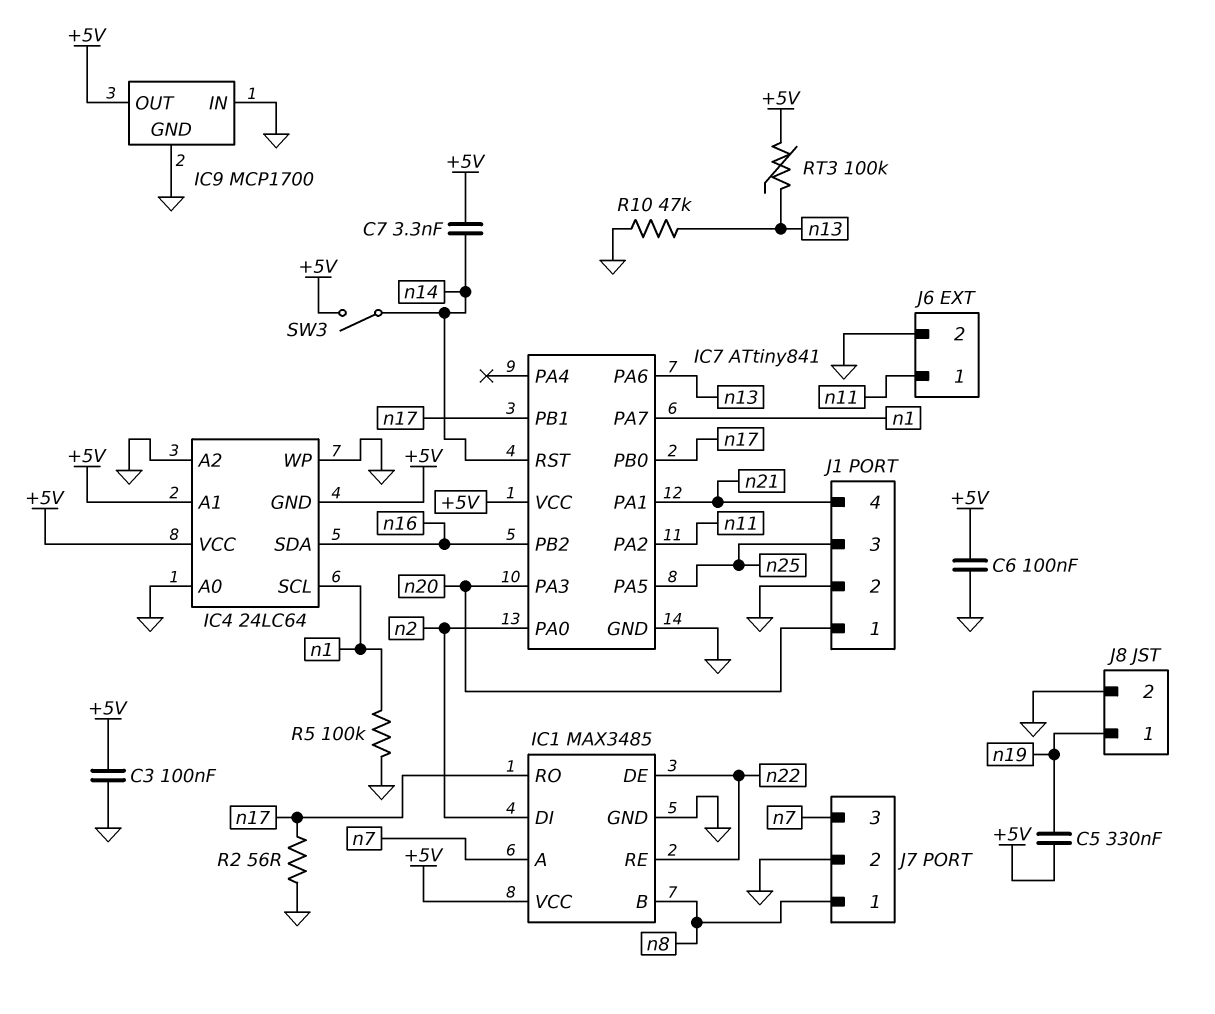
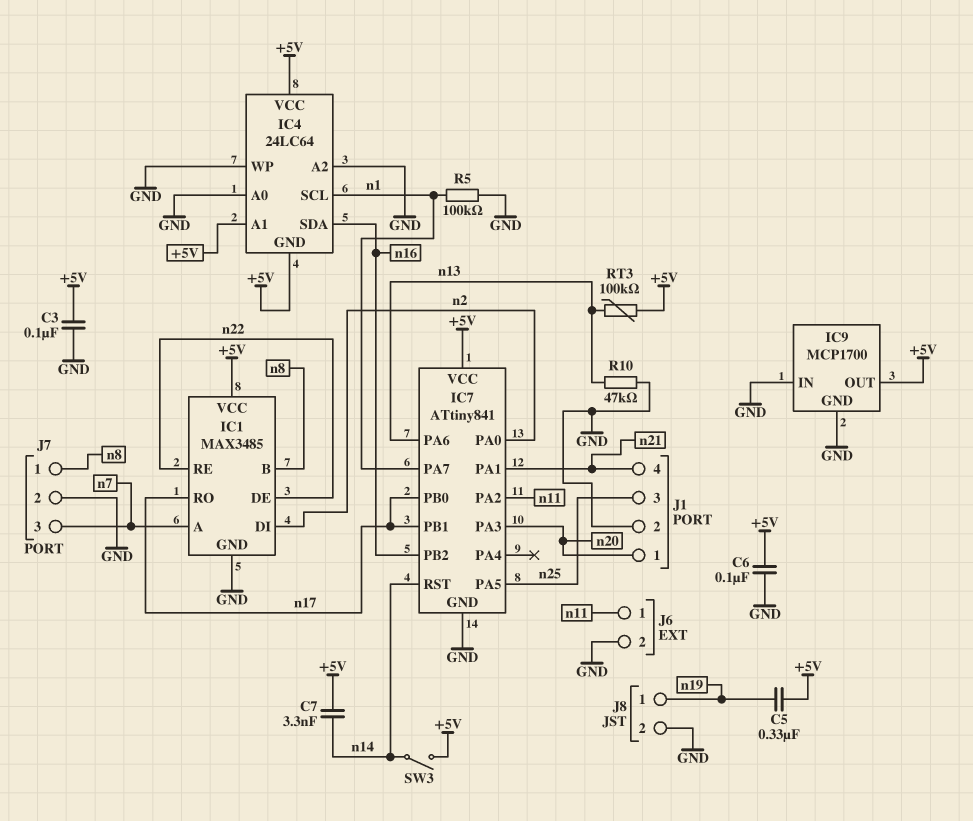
R2: 56 (GND, n17) -> none

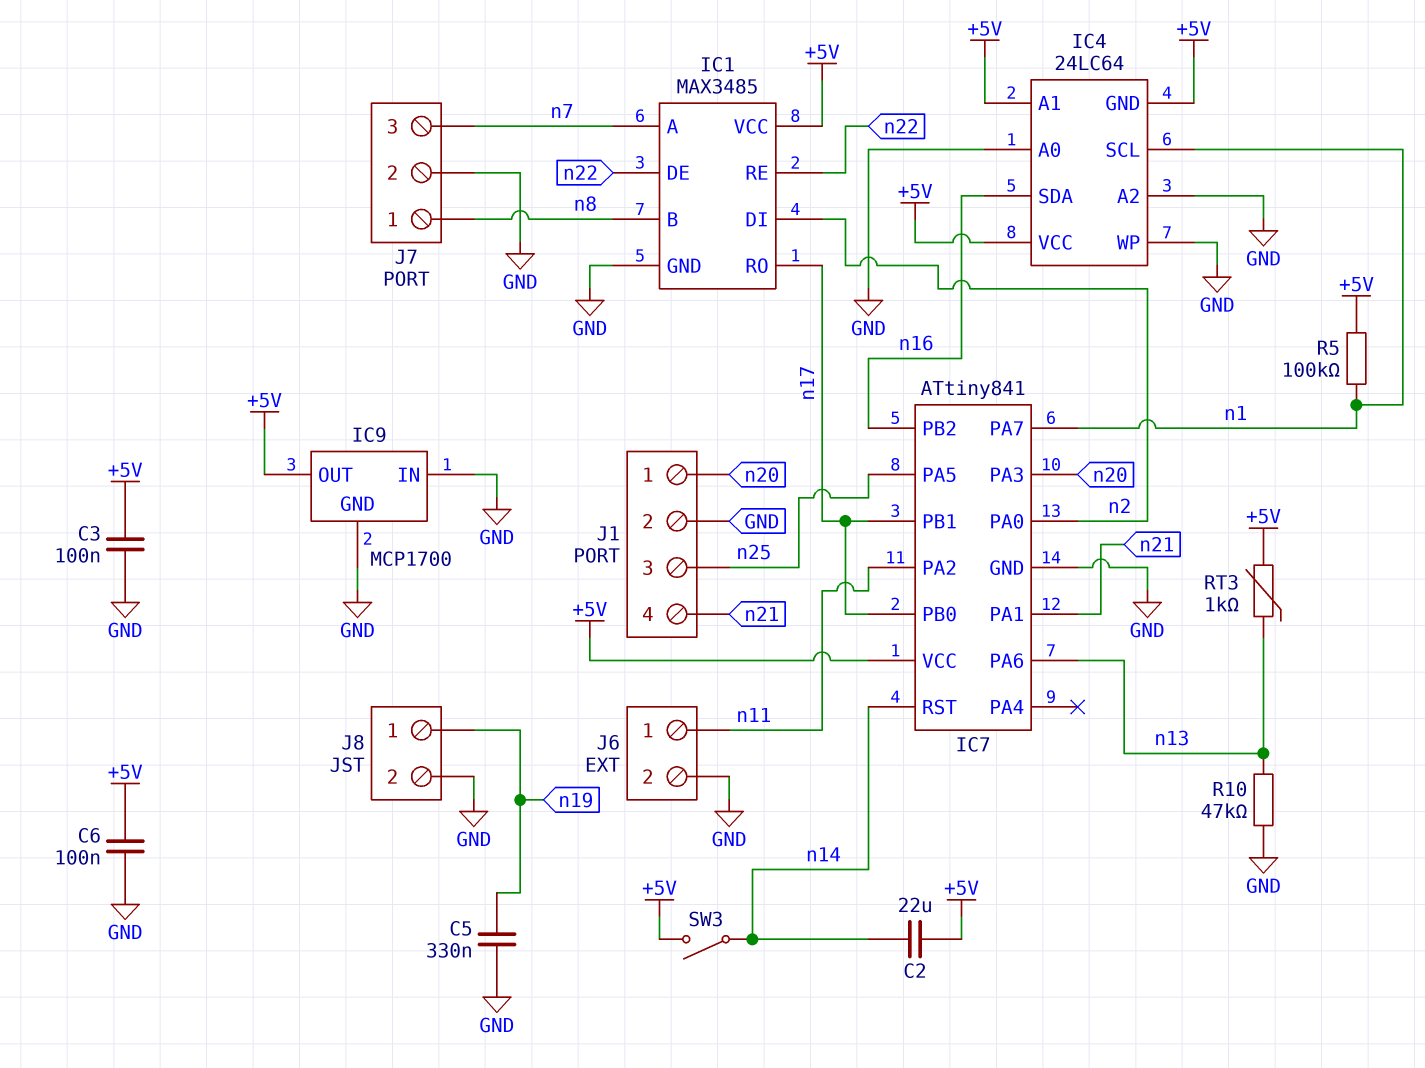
C2: none -> 22uF (+5V, n14)
C5: 330nF (+5V, n19) -> 330nF (GND, n19)
C7: 3.3nF (+5V, n14) -> none
R5: 100k (GND, n1) -> 100k (+5V, n1)
RT3: 100k (+5V, n13) -> 1k (+5V, n13)

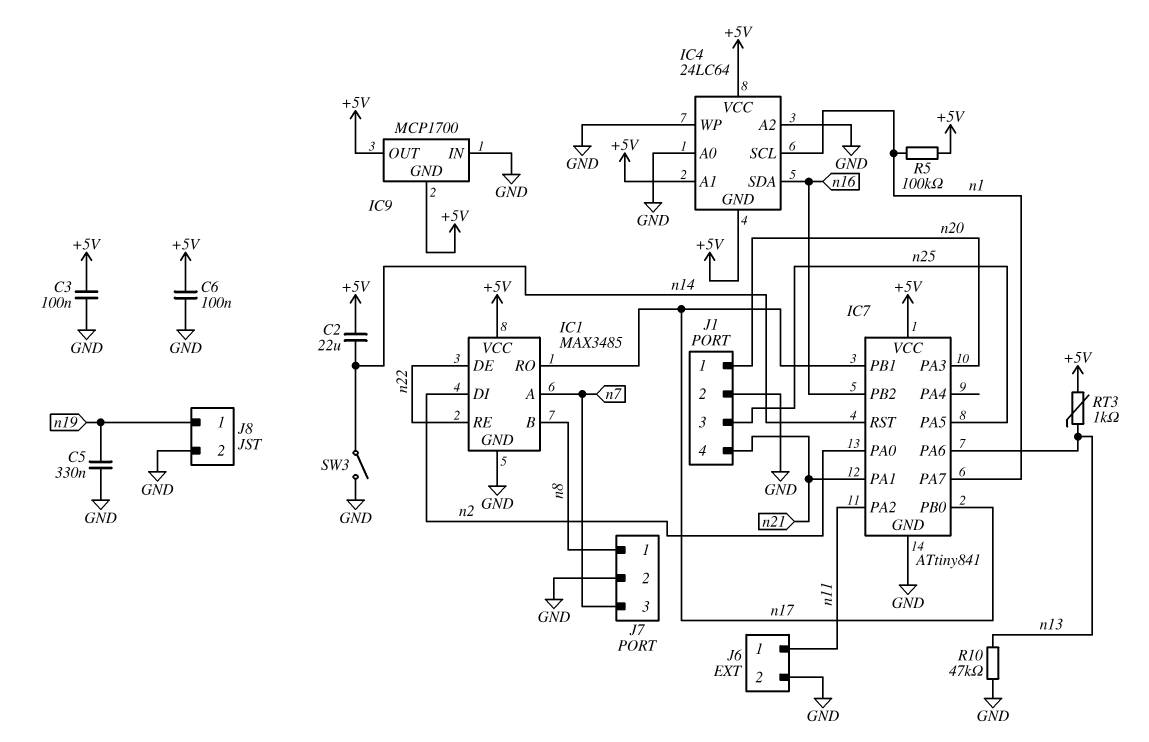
IC9 pin GND: GND -> +5V
SW3: switch (+5V, n14) -> switch (GND, n14)

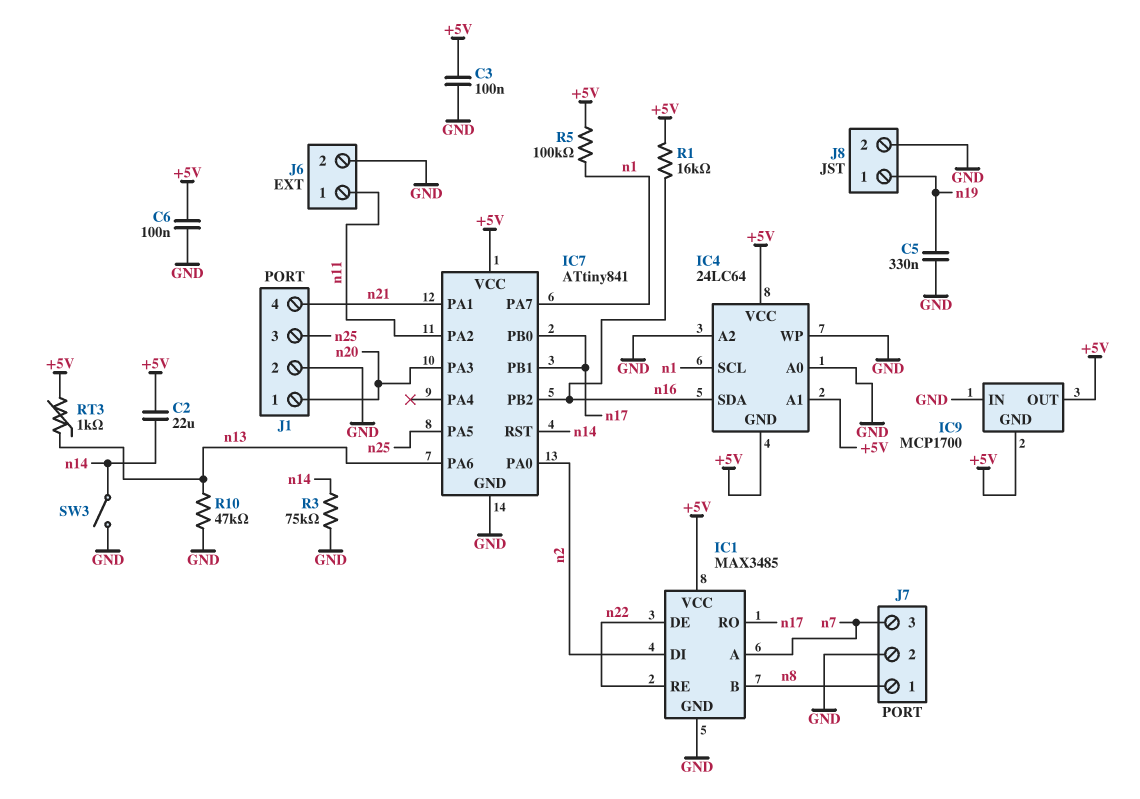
R1: none -> 16k (+5V, n16)
R3: none -> 75k (GND, n14)

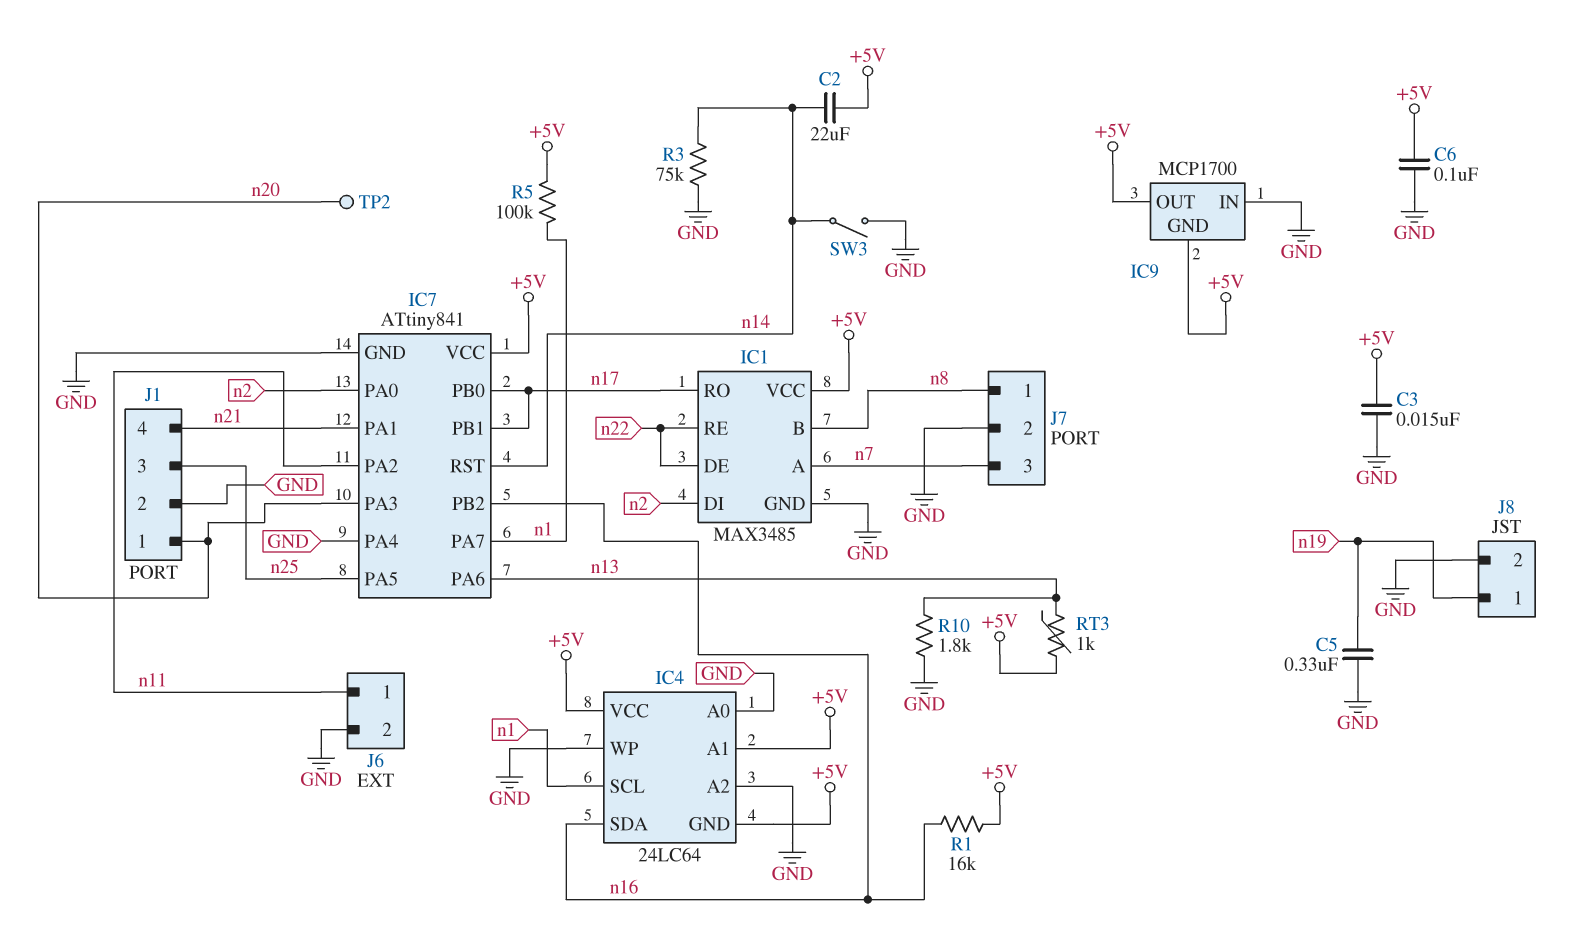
C3: 100nF (+5V, GND) -> 15nF (+5V, GND)
IC7 pin PA4: none -> GND
R10: 47k (GND, n13) -> 1.8k (GND, n13)
TP2: none -> test point (n20)

